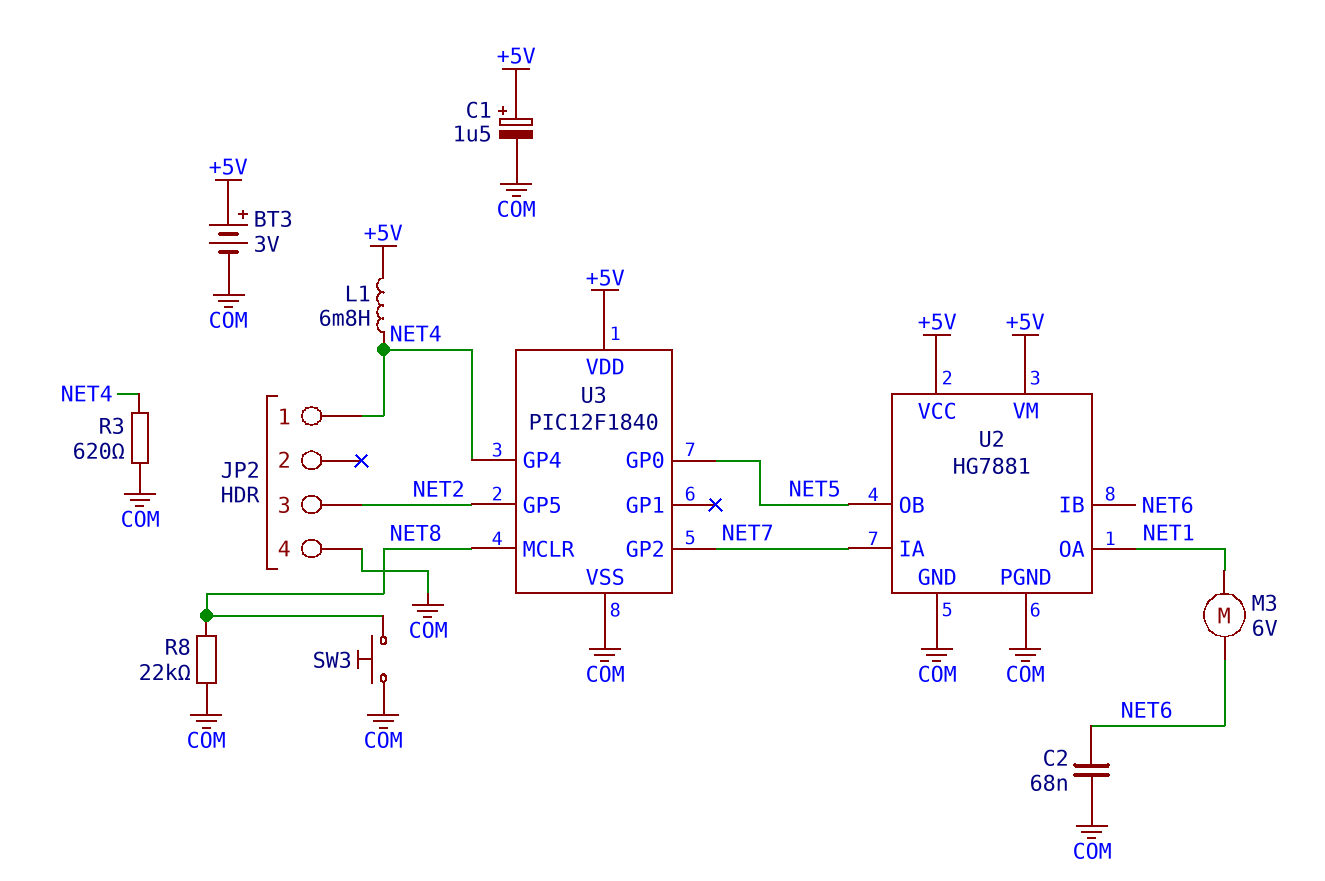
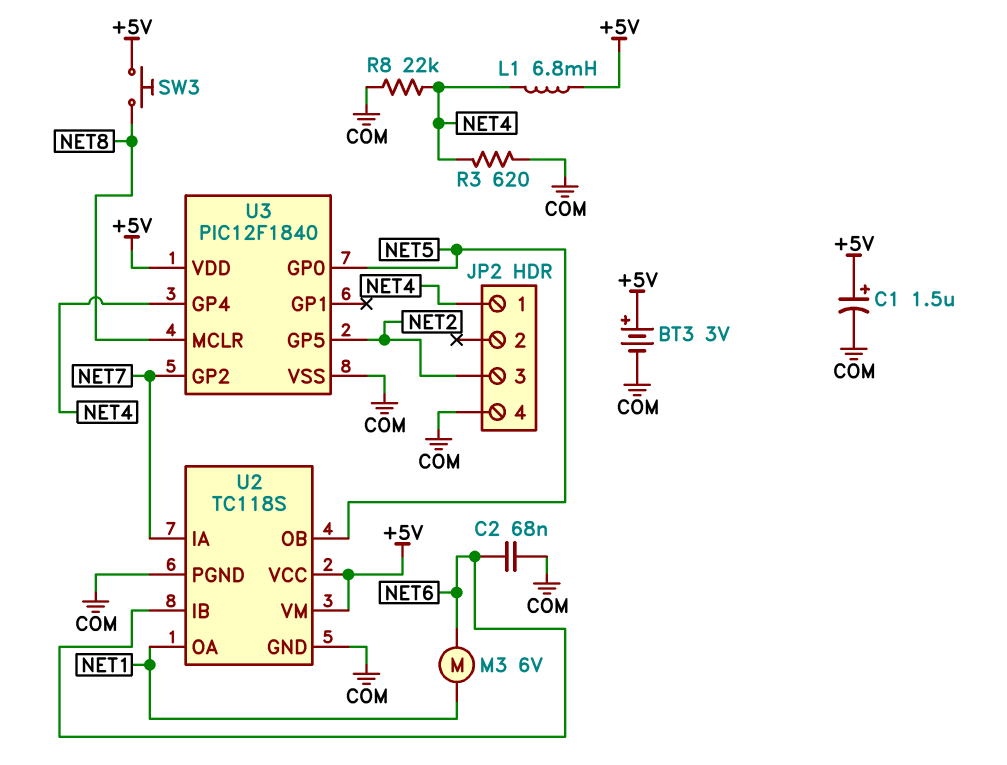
R8: 22k (COM, NET8) -> 22k (COM, NET4)
SW3: button (COM, NET8) -> button (+5V, NET8)
U2: HG7881 -> TC118S

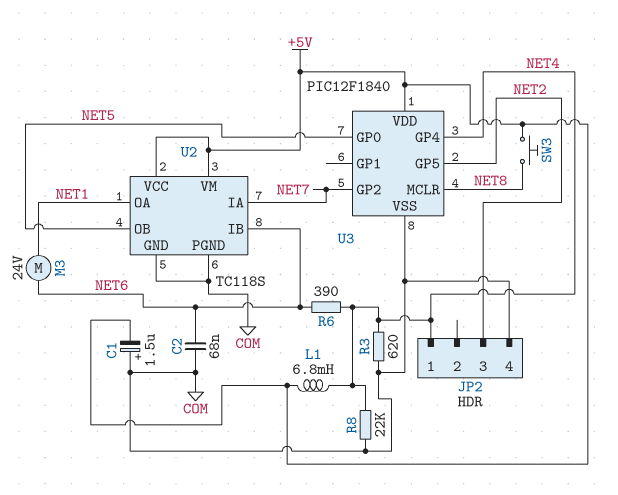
BT3: 3V (plus +5V, minus COM) -> none
C1: 1.5uF (plus +5V, minus COM) -> 1.5uF (plus COM, minus +5V)
M3: motor 6V (NET1, NET6) -> motor 24V (NET1, NET6)
R6: none -> 390 (NET4, NET6)

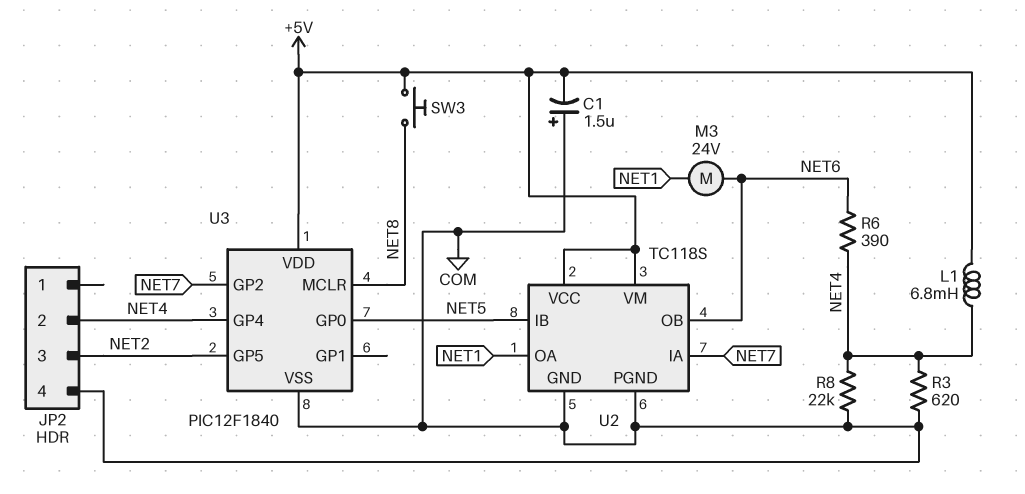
C2: 68nF (COM, NET6) -> none
JP2 pin 1: NET4 -> none
JP2 pin 2: none -> NET4
U2 pin IB: NET6 -> NET5
U2 pin OB: NET5 -> NET6

